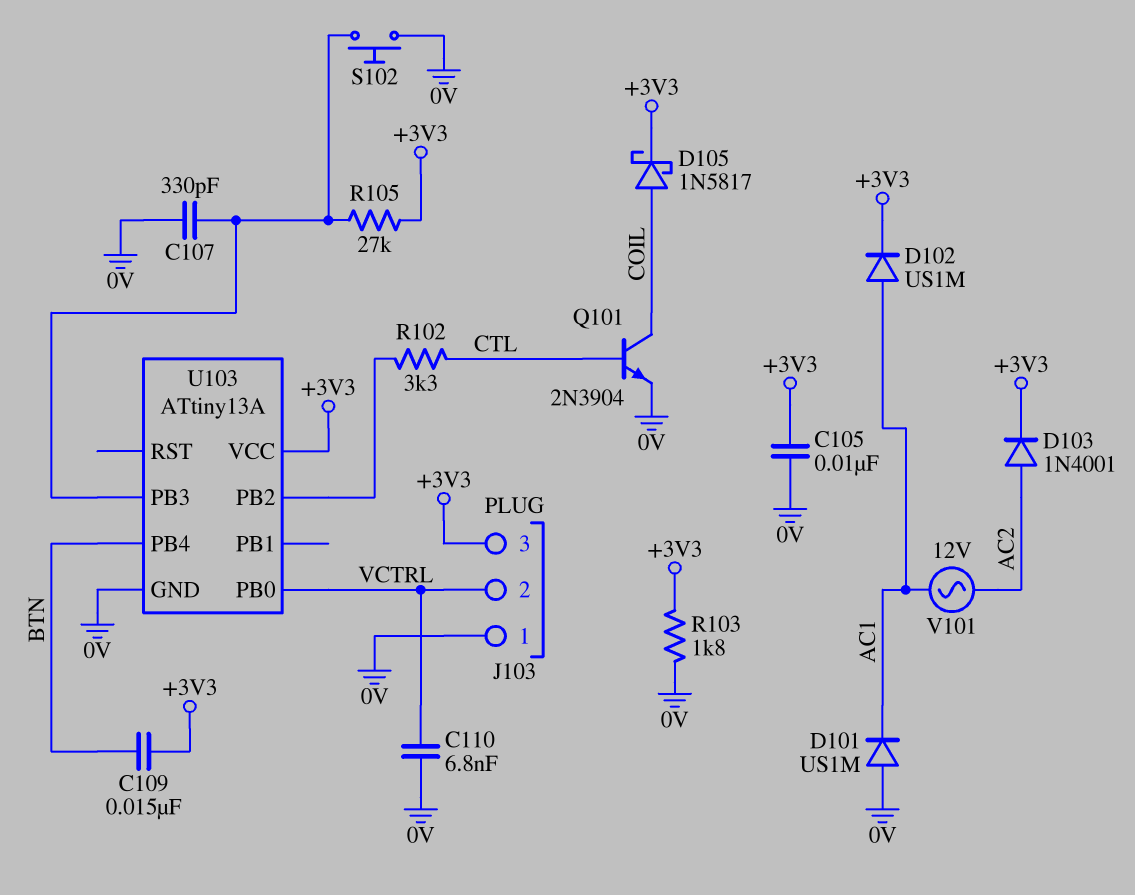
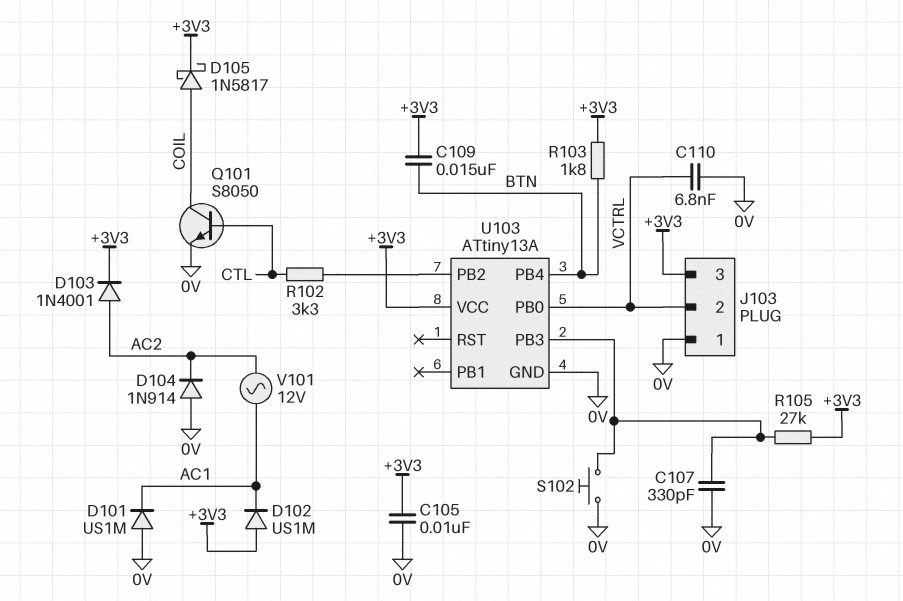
D102: diode US1M (A AC1, K +3V3) -> diode US1M (A +3V3, K AC1)
D104: none -> diode 1N914 (A 0V, K AC2)
Q101: NPN 2N3904 (B CTL, C COIL, E 0V) -> NPN S8050 (B CTL, C COIL, E 0V)
R103: 1.8k (+3V3, 0V) -> 1.8k (+3V3, BTN)

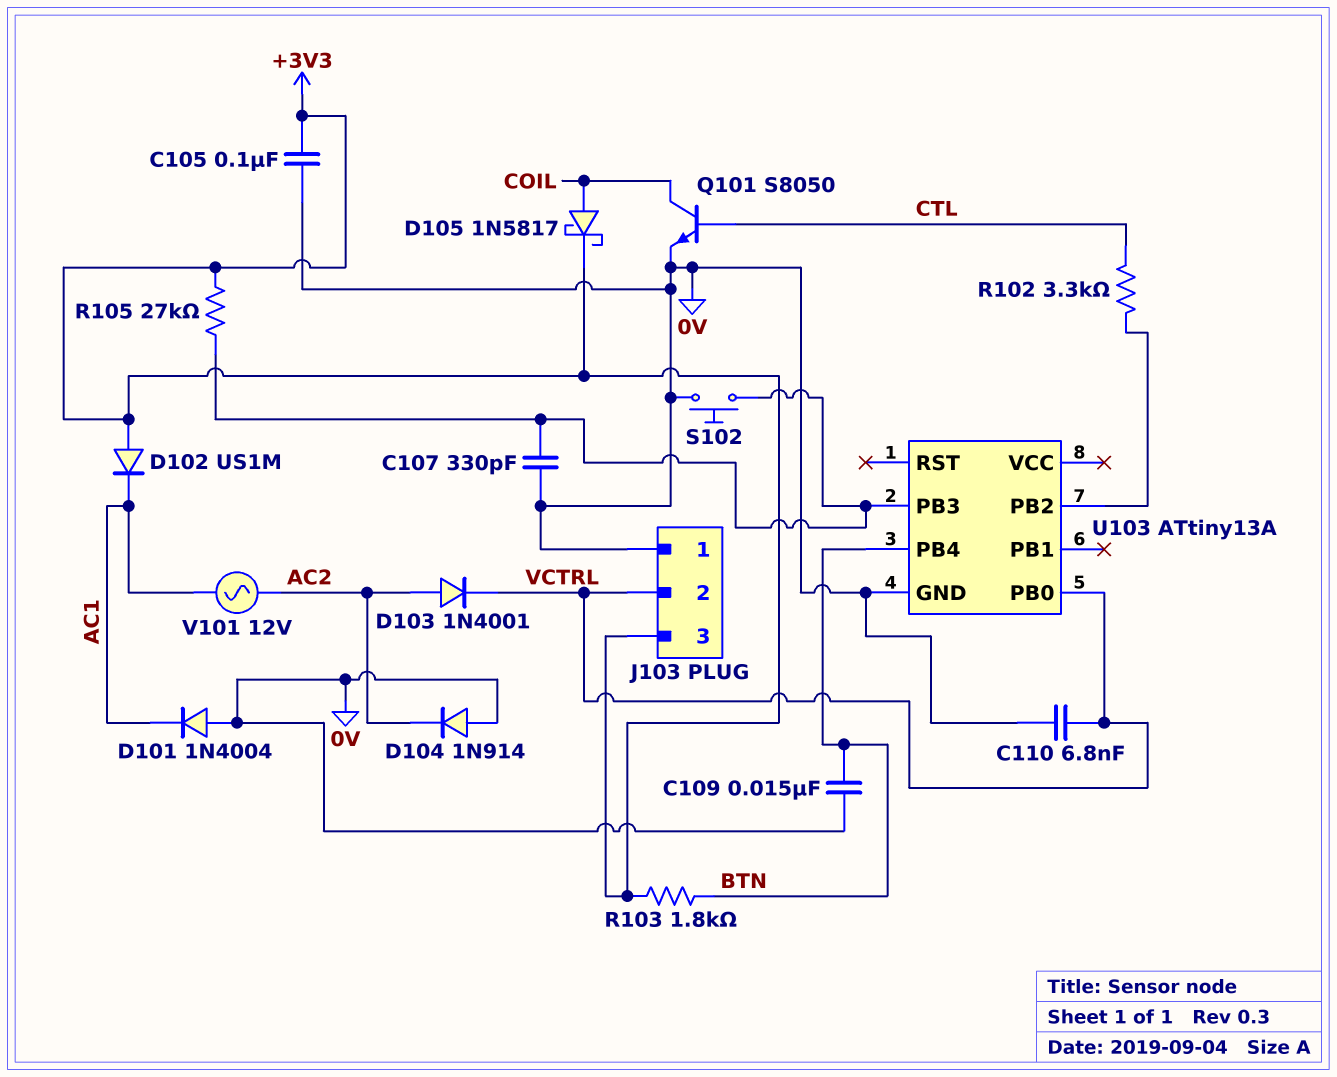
C105: 10nF (+3V3, 0V) -> 100nF (+3V3, 0V)
C109: 15nF (+3V3, BTN) -> 15nF (0V, BTN)
D101: diode US1M (A 0V, K AC1) -> diode 1N4004 (A 0V, K AC1)
D103: diode 1N4001 (A AC2, K +3V3) -> diode 1N4001 (A AC2, K VCTRL)
U103 pin VCC: +3V3 -> none

